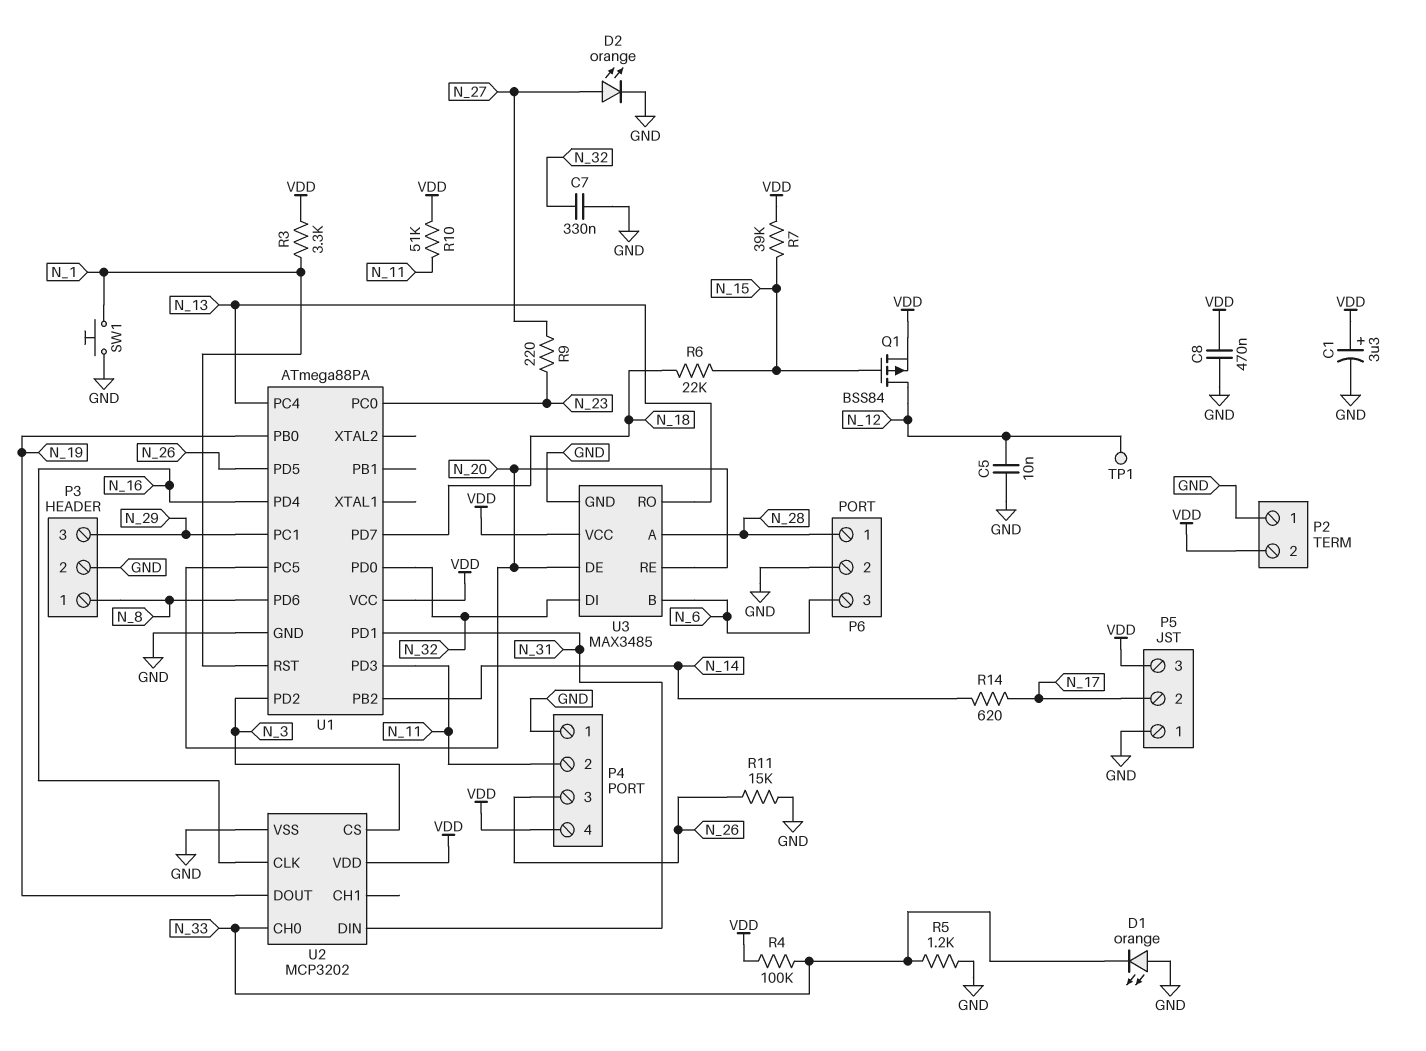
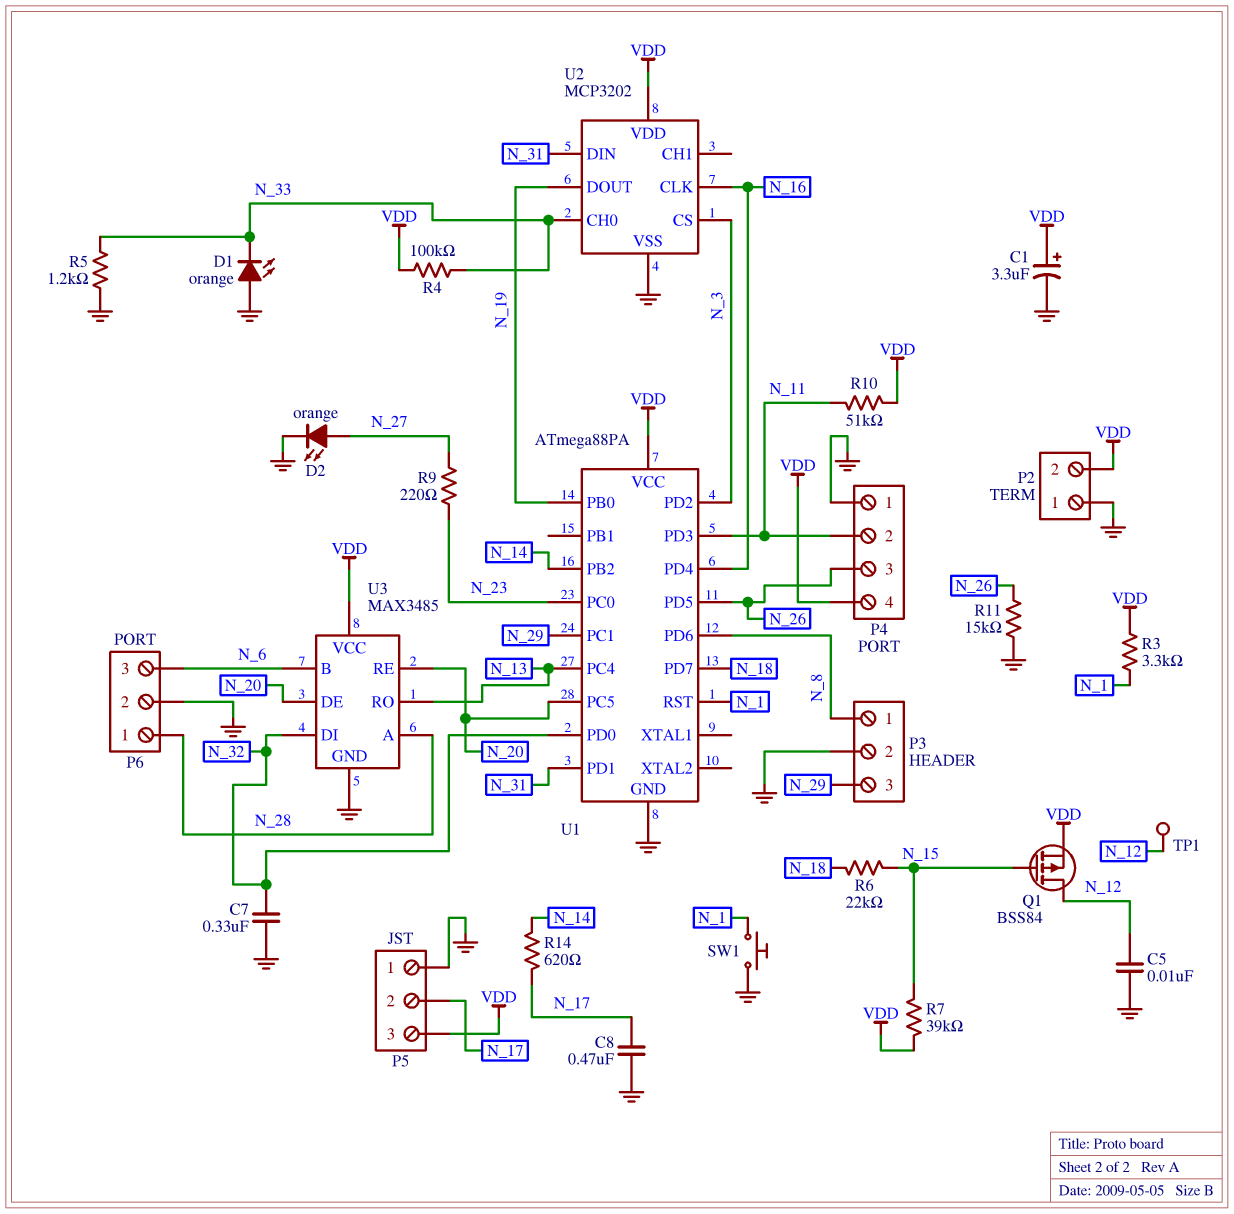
C8: 470nF (GND, VDD) -> 470nF (GND, N_17)

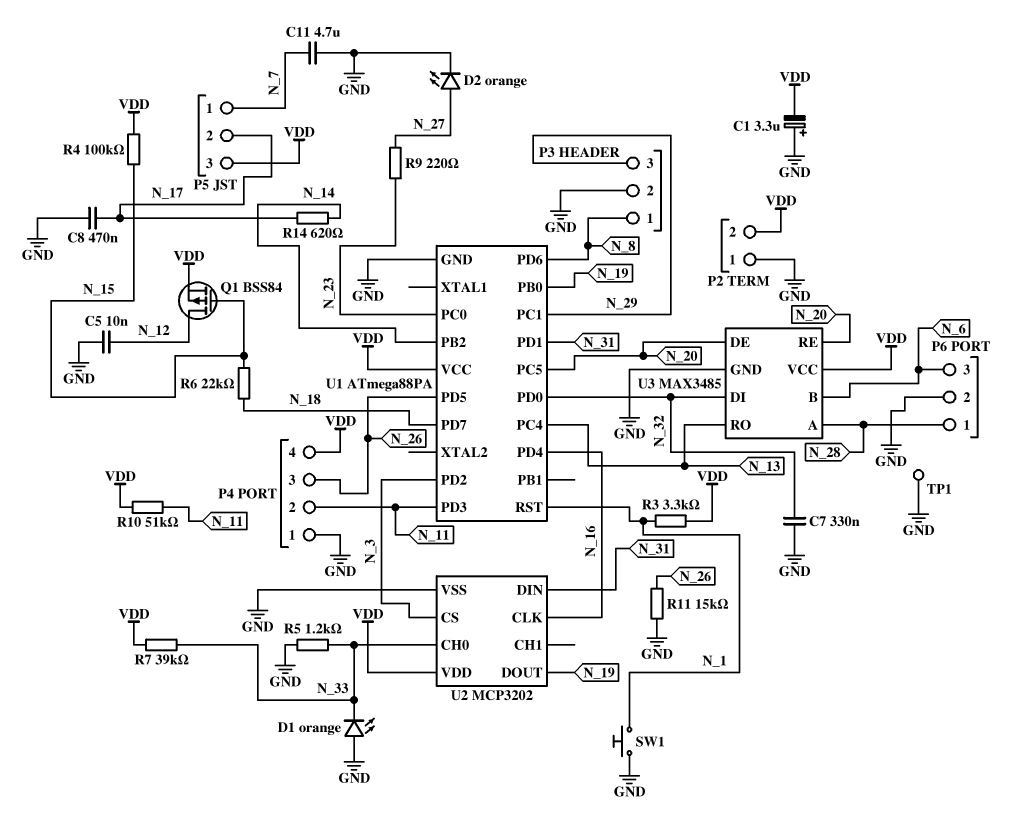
C1: 3.3uF (plus VDD, minus GND) -> 3.3uF (plus GND, minus VDD)
C11: none -> 4.7uF (GND, N_7)
P5 pin 1: GND -> N_7
R4: 100k (N_33, VDD) -> 100k (N_15, VDD)
R7: 39k (N_15, VDD) -> 39k (N_33, VDD)
TP1: test point (N_12) -> test point (GND)

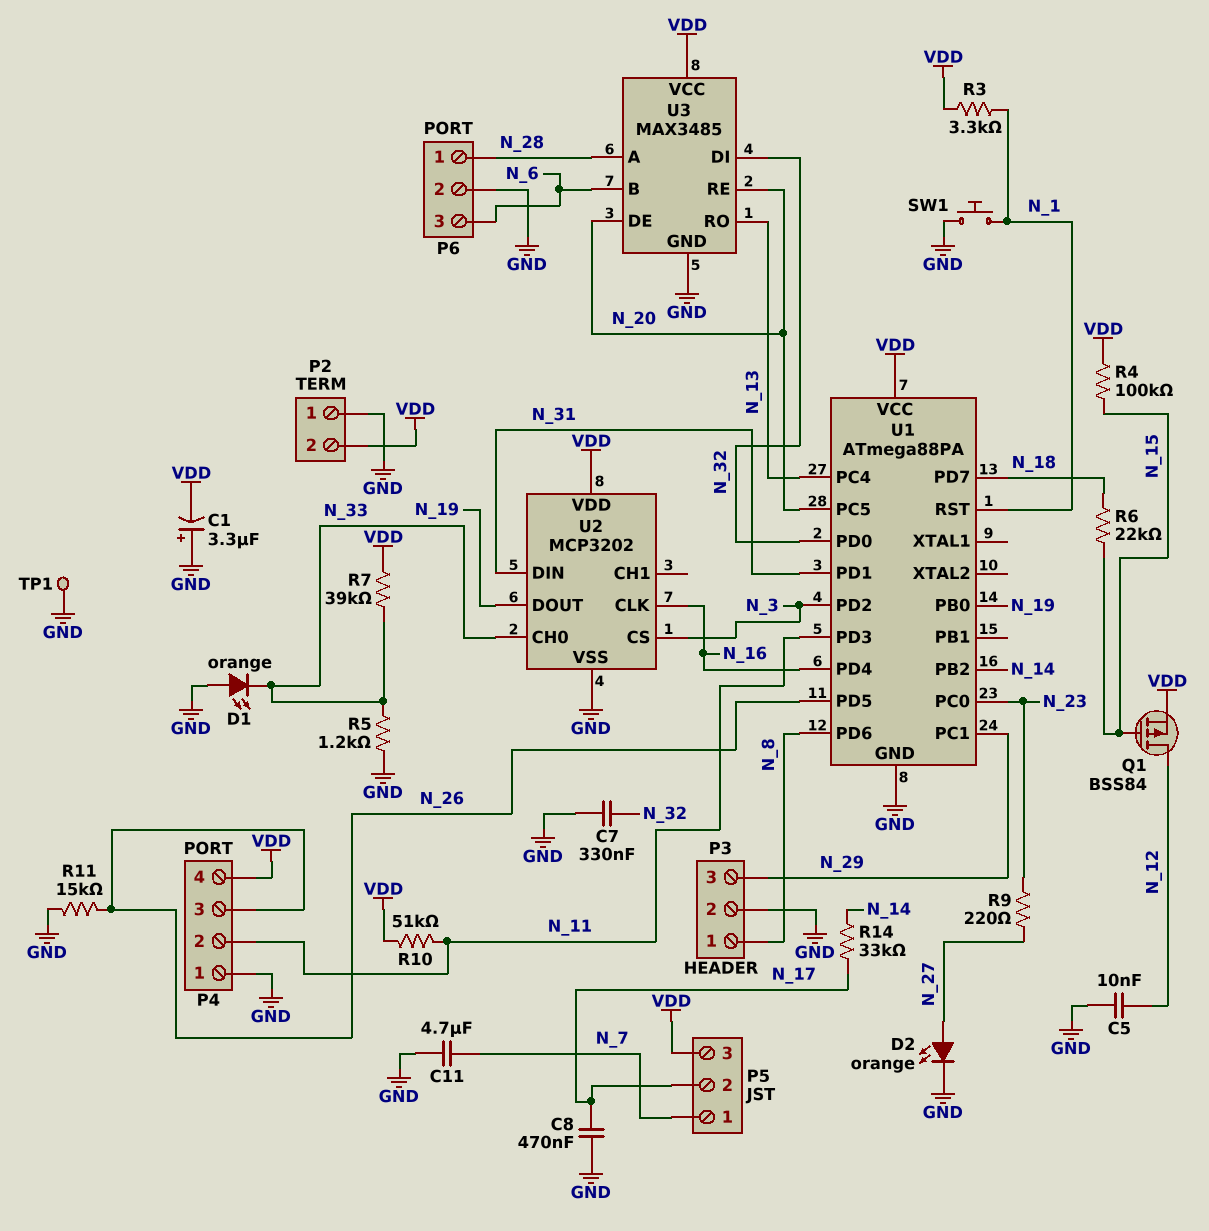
R14: 620 (N_14, N_17) -> 33k (N_14, N_17)

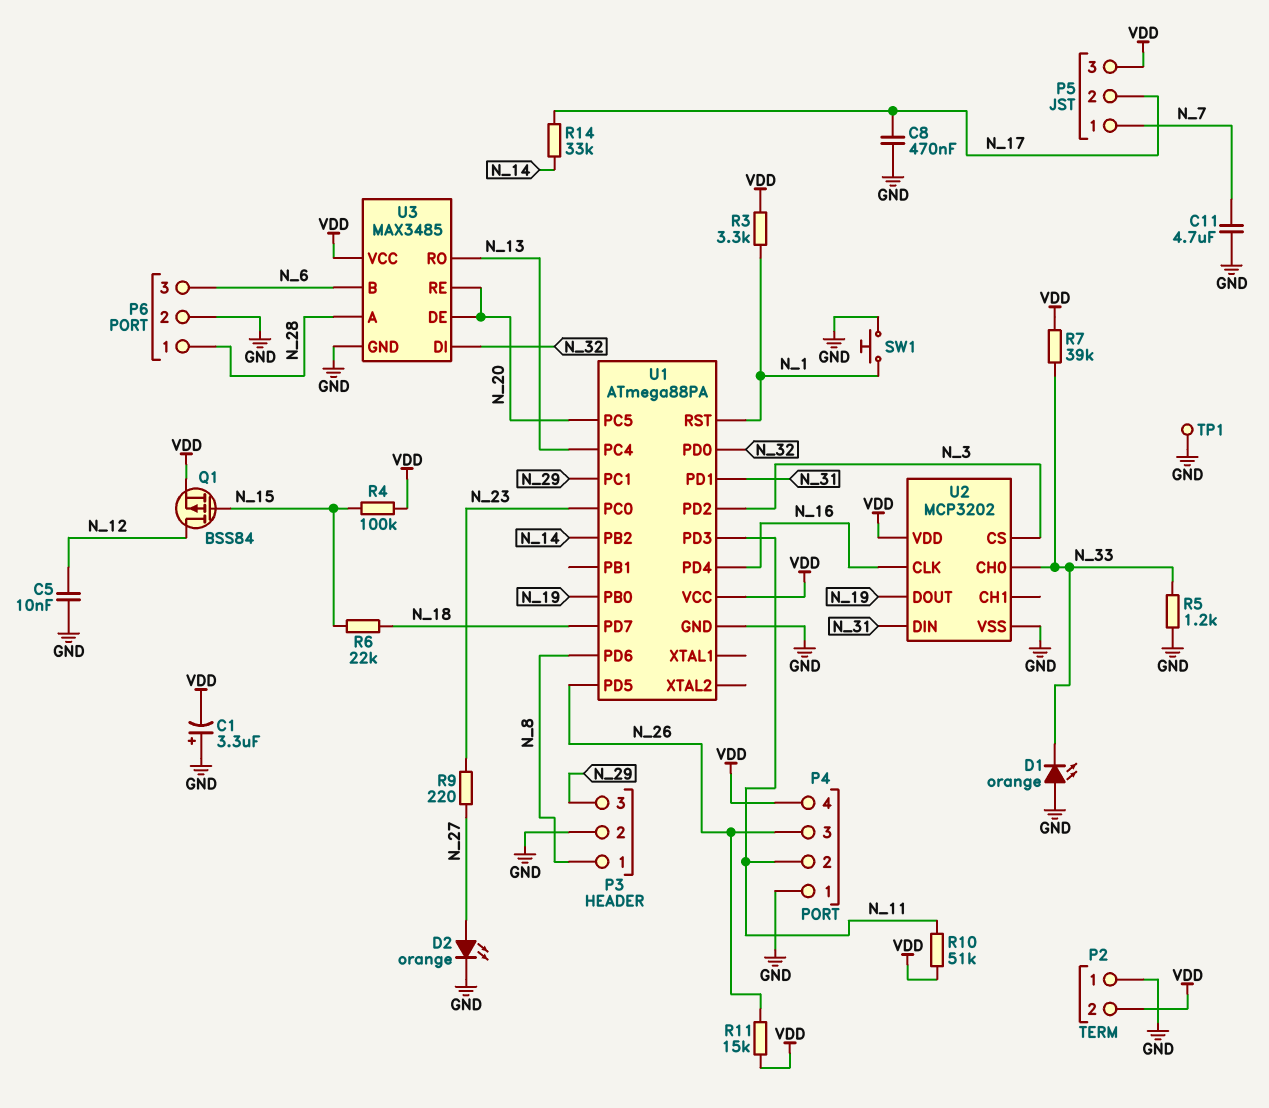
C7: 330nF (GND, N_32) -> none
R11: 15k (GND, N_26) -> 15k (N_26, VDD)

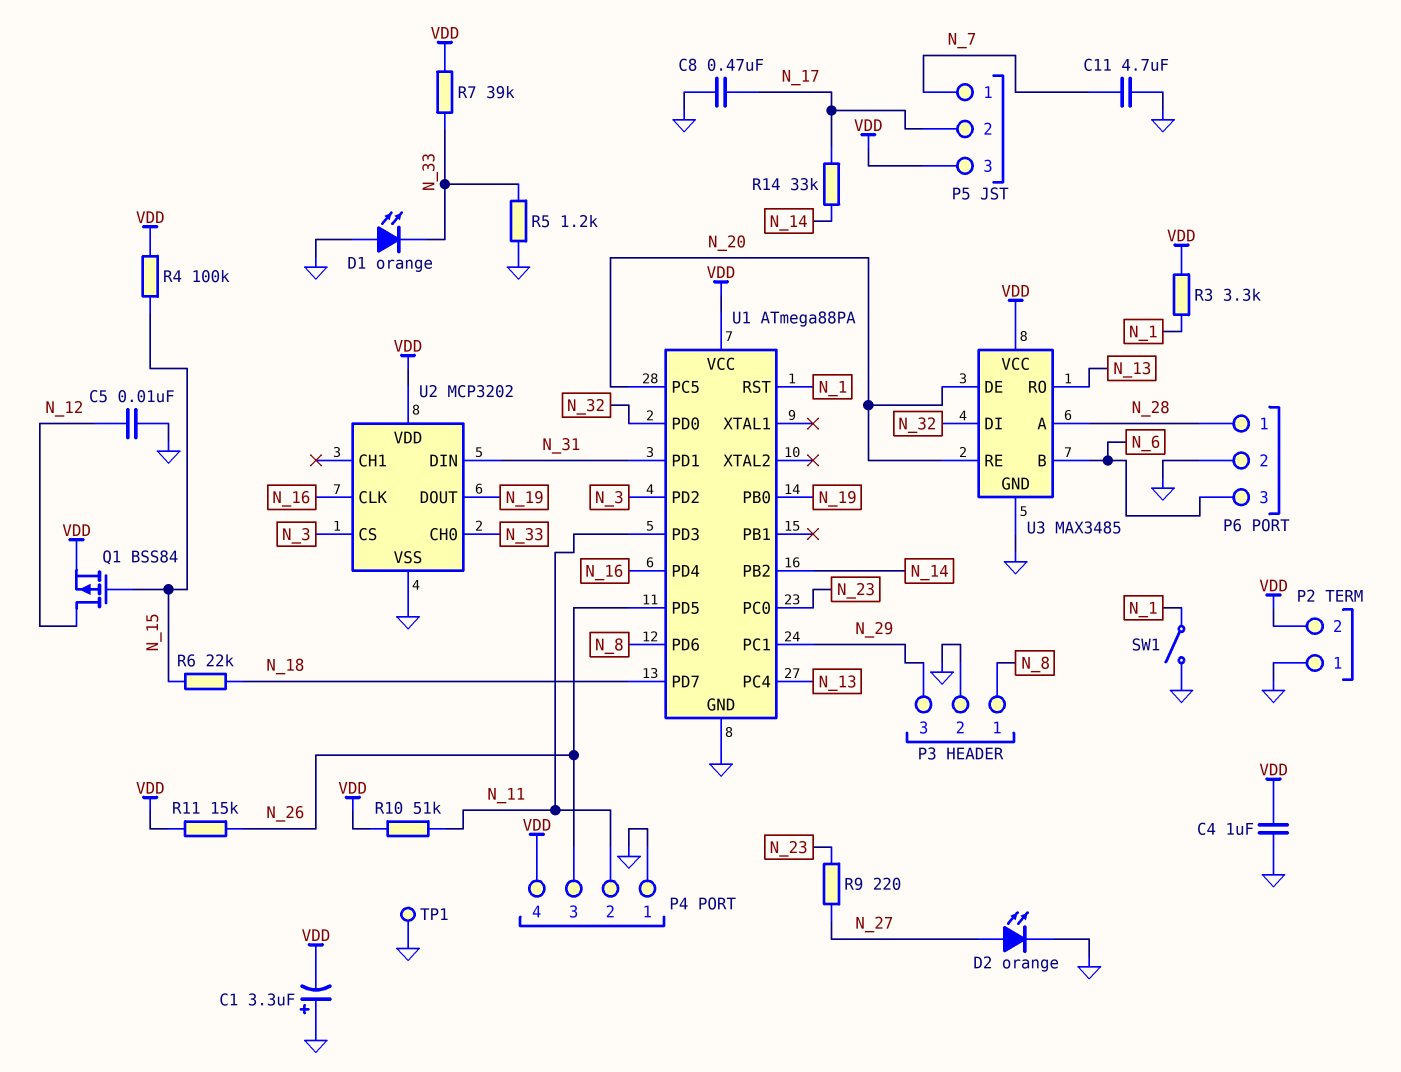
C4: none -> 1uF (GND, VDD)
SW1: button (GND, N_1) -> switch (GND, N_1)

